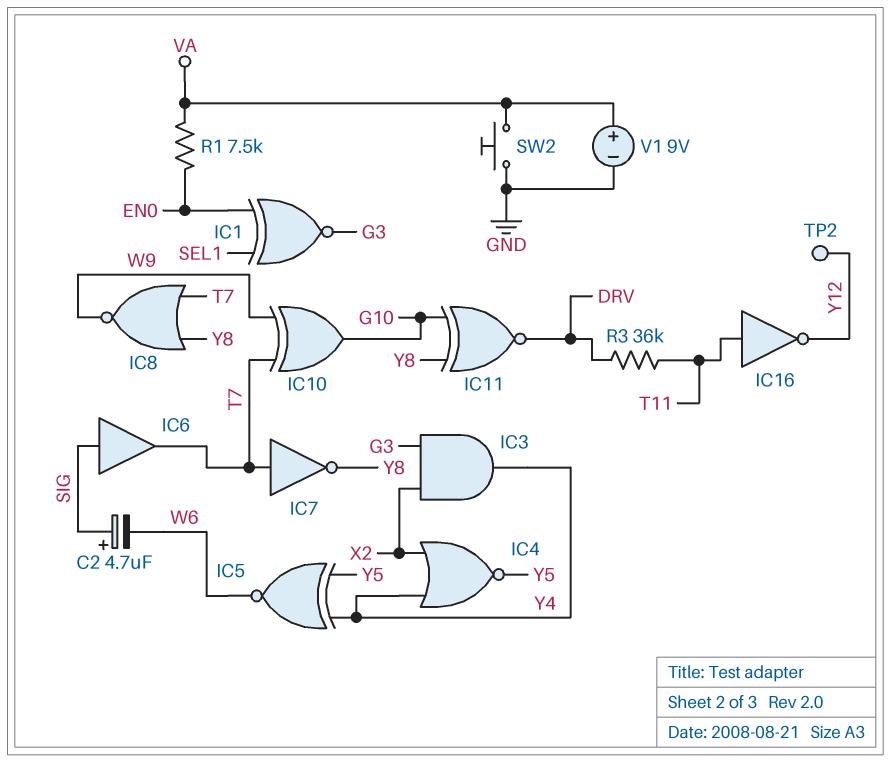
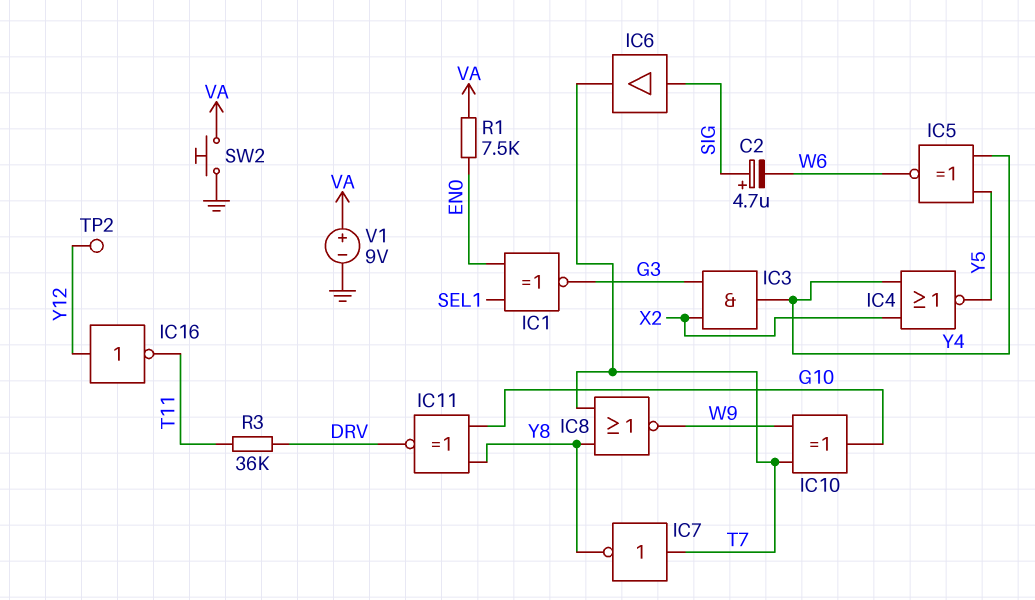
IC16: NOT (in T11, out Y12) -> NOT (in Y12, out T11)

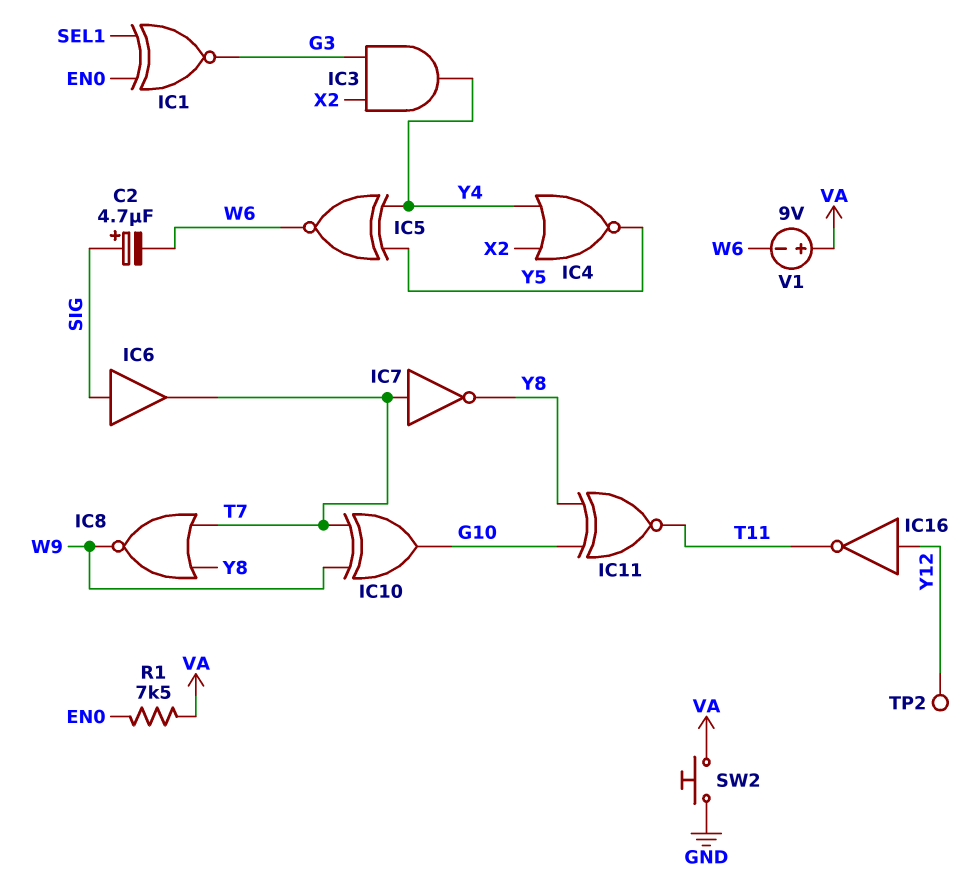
IC11: XNOR (in G10, in Y8, out DRV) -> XNOR (in G10, in Y8, out T11)
R3: 36k (DRV, T11) -> none
V1: 9V (plus VA, minus GND) -> 9V (plus VA, minus W6)

